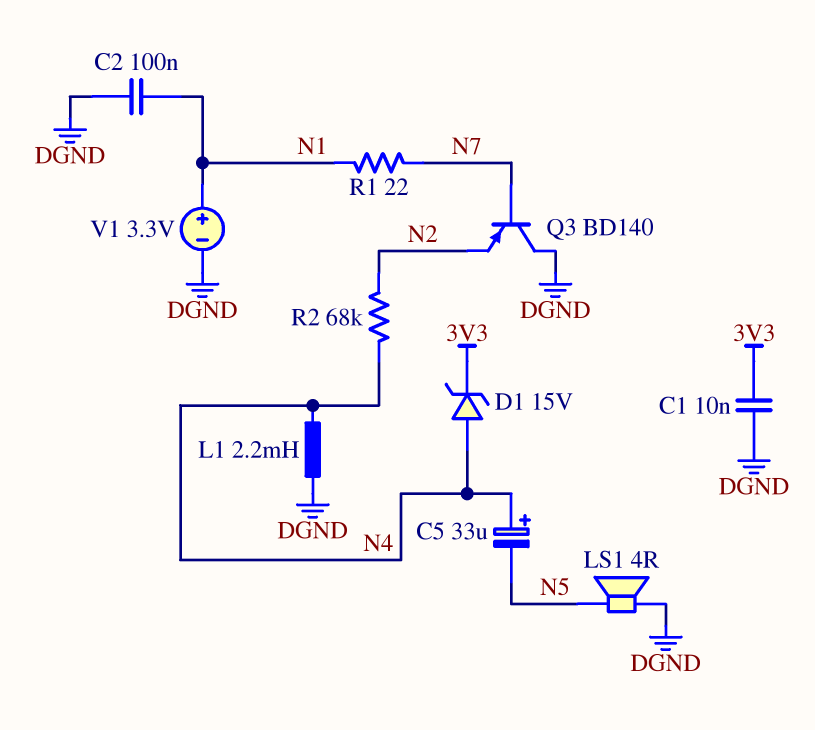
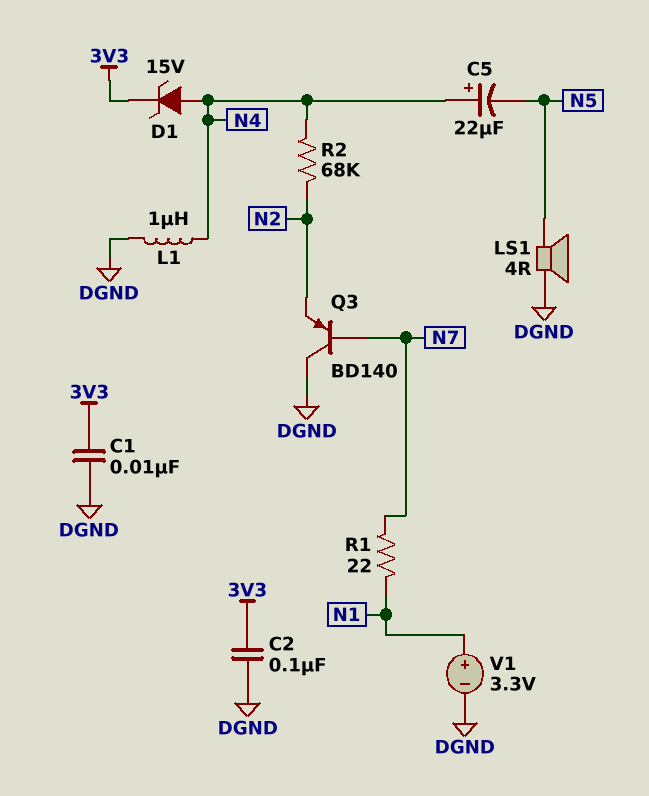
C2: 100nF (DGND, N1) -> 100nF (3V3, DGND)
C5: 33uF (plus N4, minus N5) -> 22uF (plus N4, minus N5)
L1: 2.2mH (DGND, N4) -> 1uH (DGND, N4)

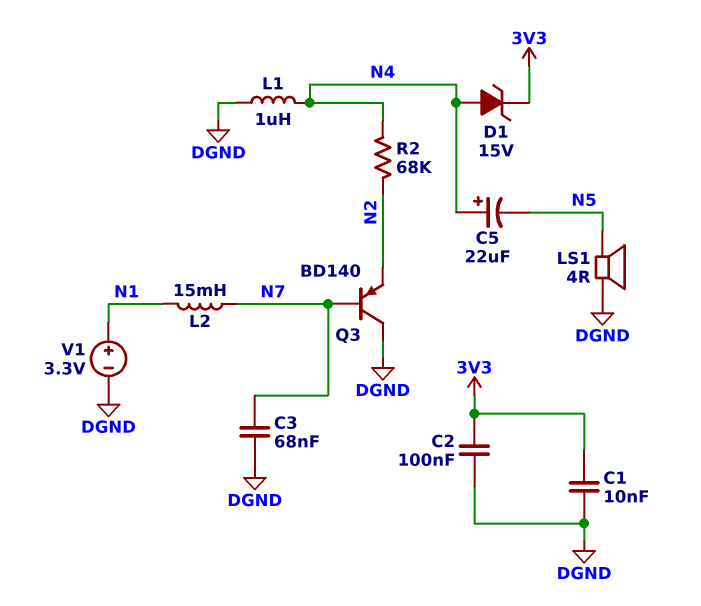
C3: none -> 68nF (DGND, N7)
L2: none -> 15mH (N1, N7)
R1: 22 (N1, N7) -> none

